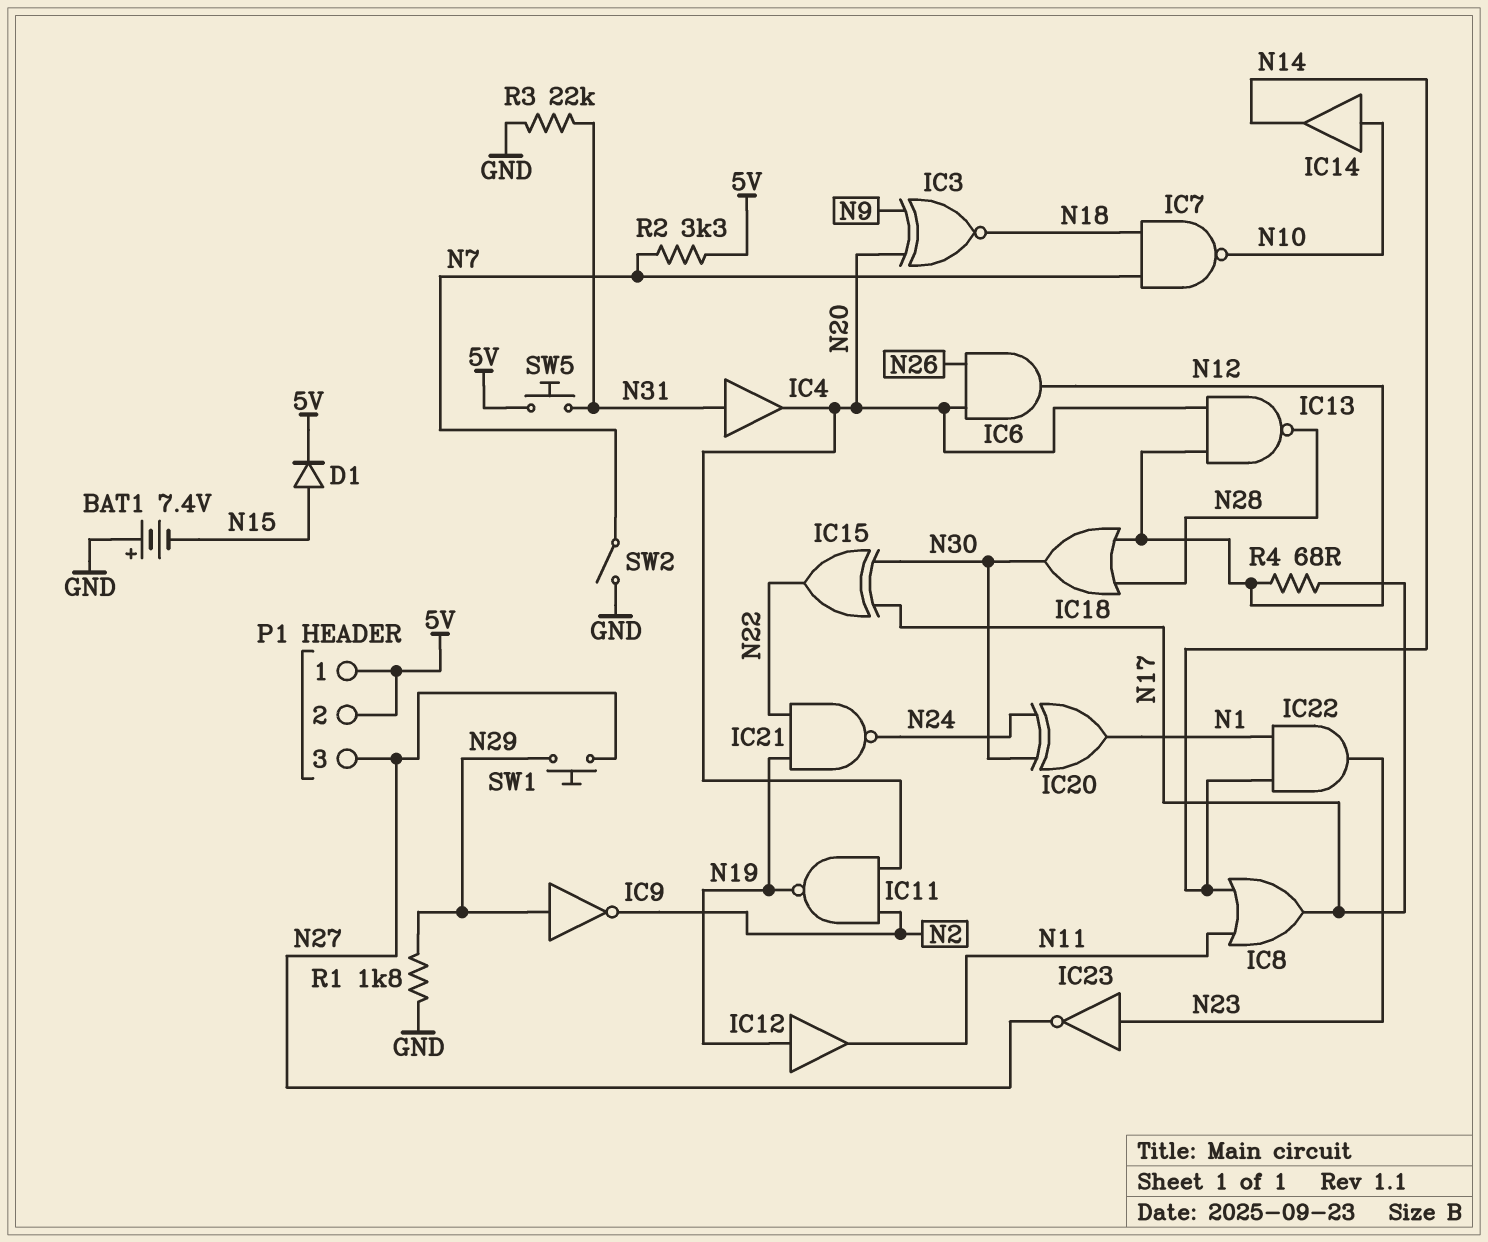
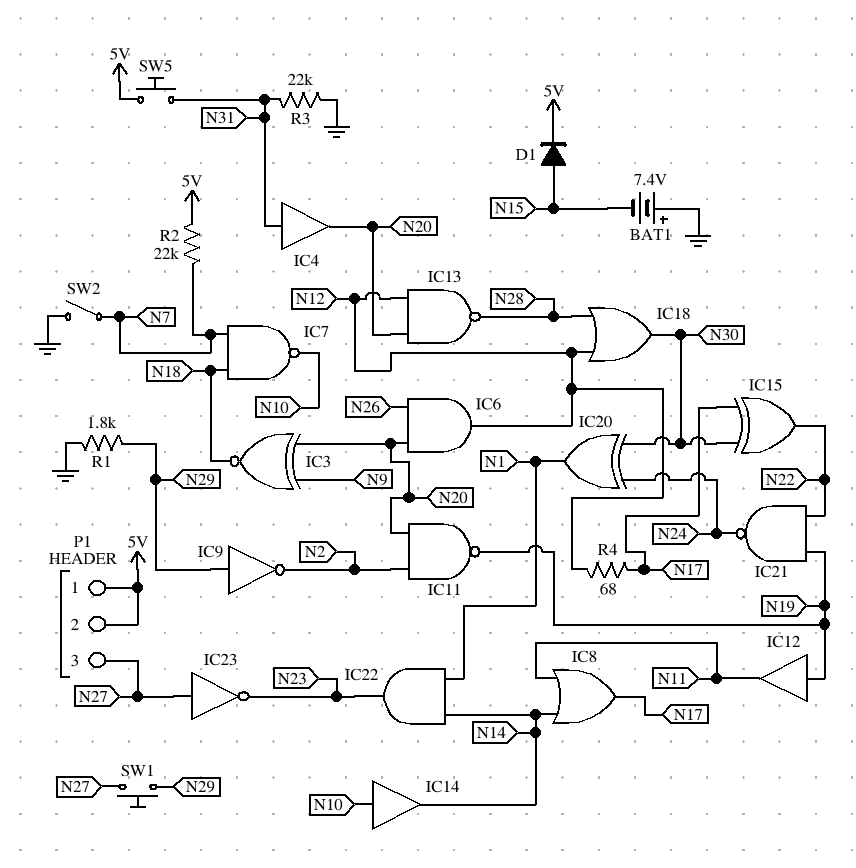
IC23: NOT (in N23, out N27) -> NOT (in N27, out N23)
R2: 3.3k (5V, N7) -> 22k (5V, N7)

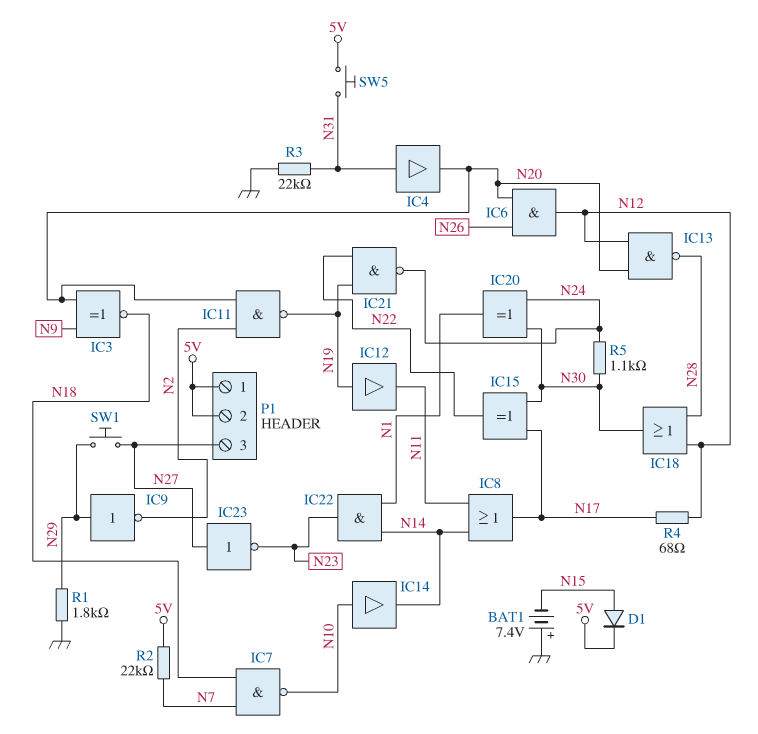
R5: none -> 1.1k (N24, N30)
SW2: switch (GND, N7) -> none

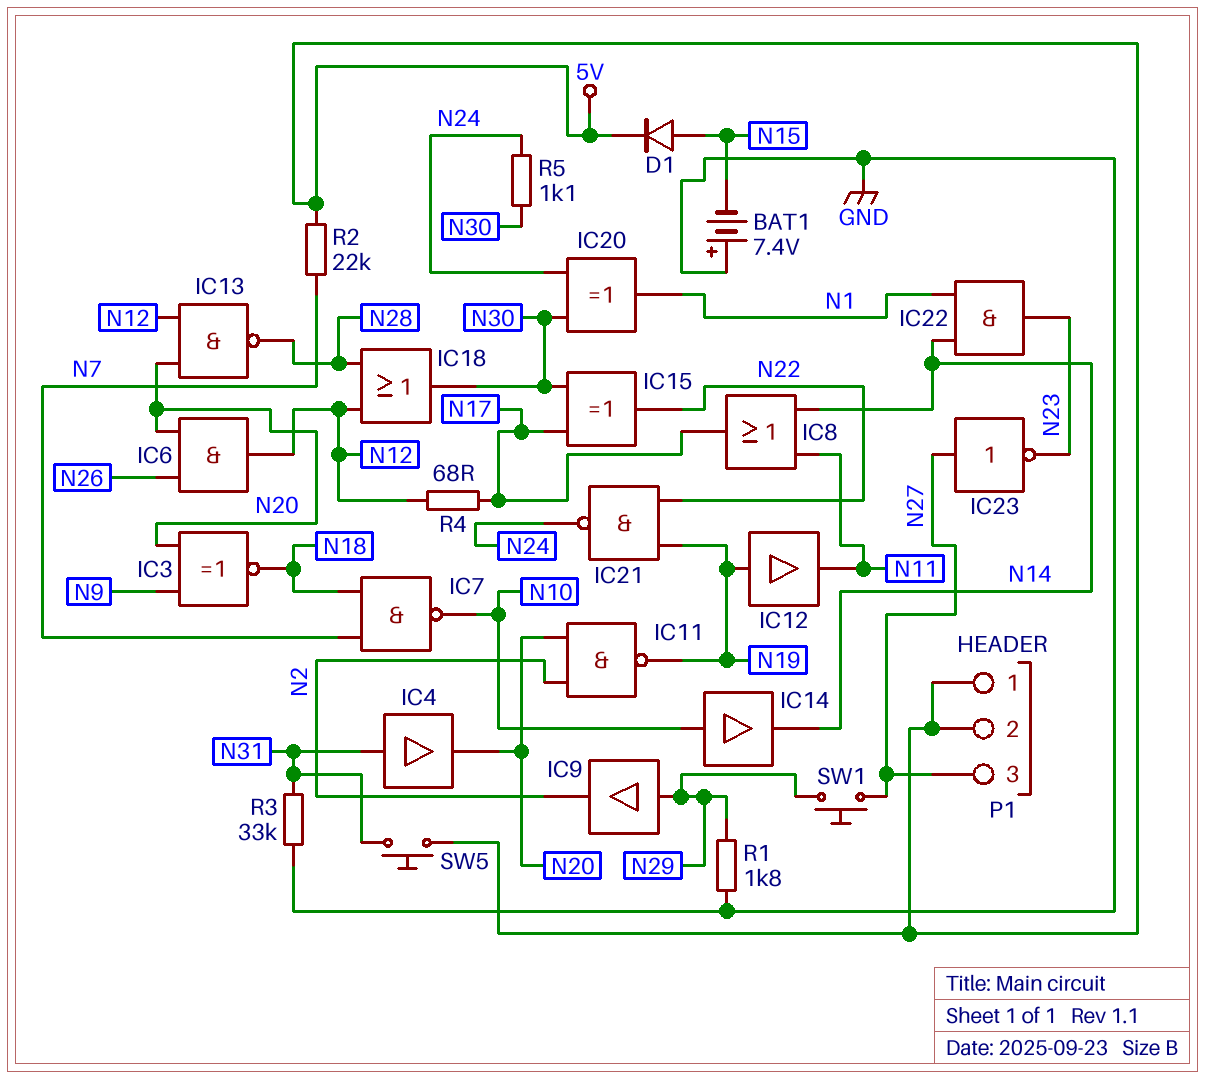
IC9: NOT (in N29, out N2) -> buffer (in N29, out N2)
R3: 22k (GND, N31) -> 33k (GND, N31)

